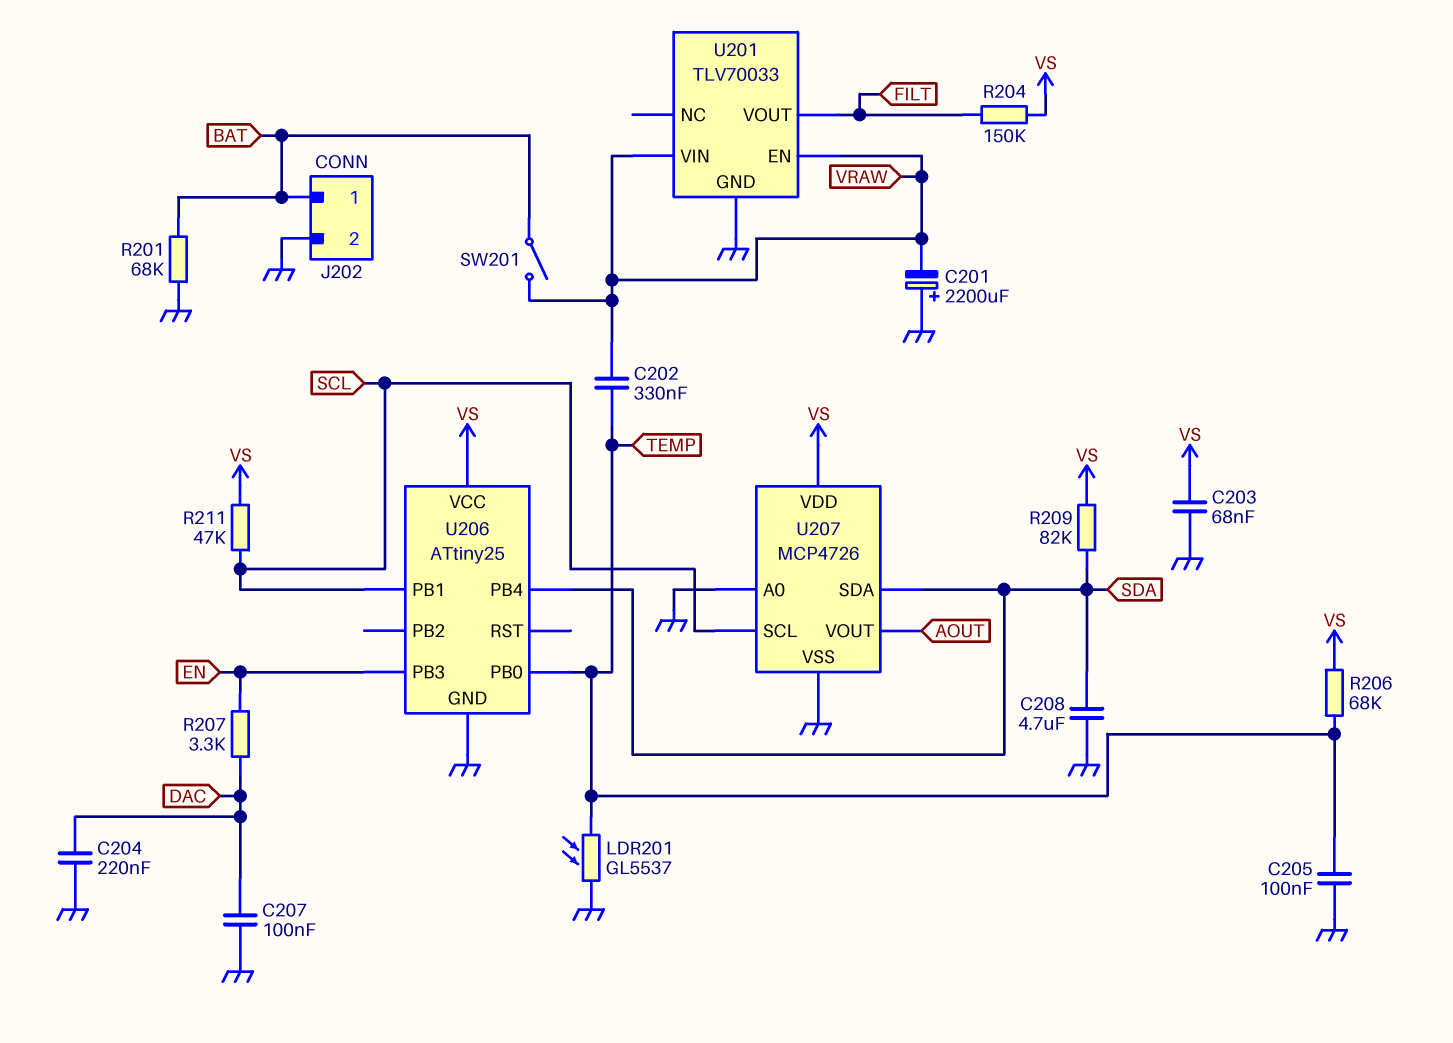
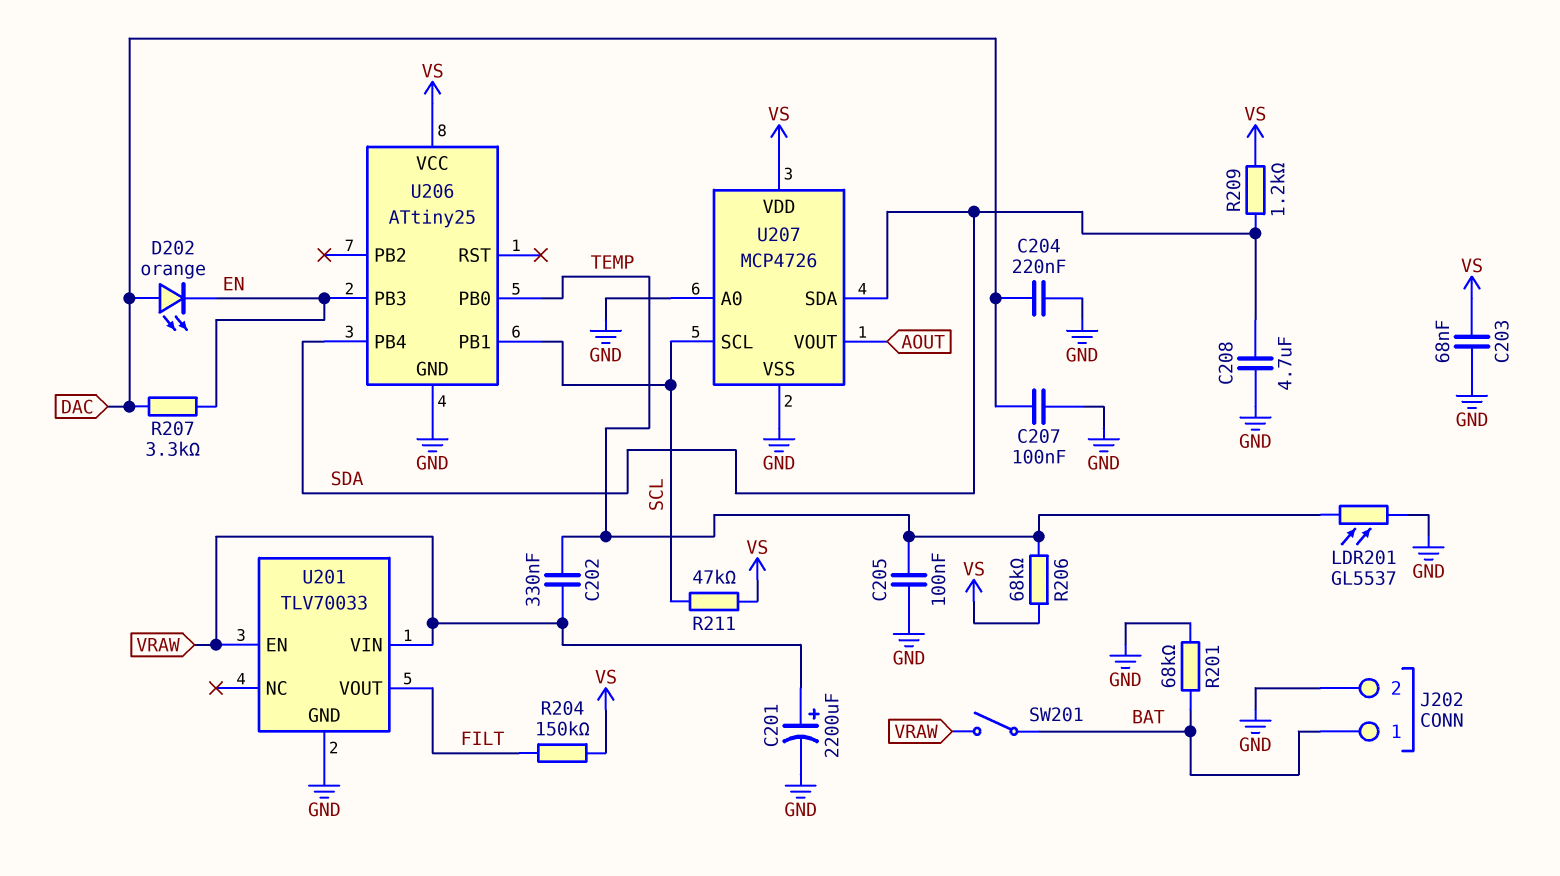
C201: 2200uF (plus GND, minus VRAW) -> 2200uF (plus VRAW, minus GND)
D202: none -> LED orange (A DAC, K EN)
R209: 82k (SDA, VS) -> 1.2k (SDA, VS)

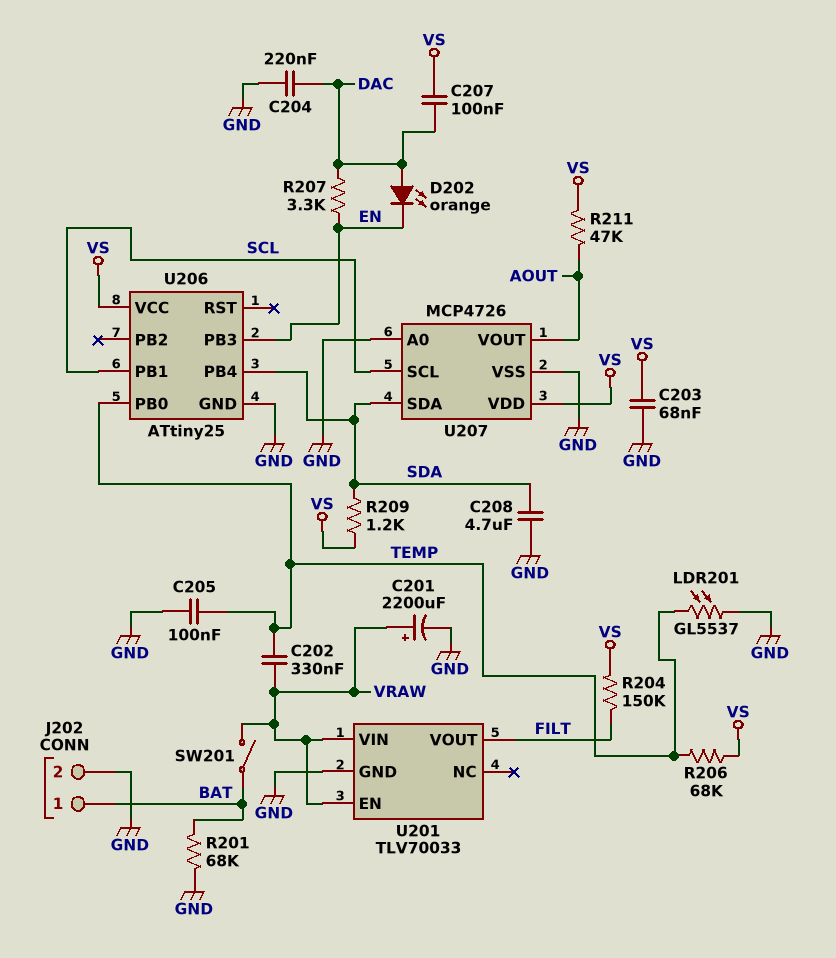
C207: 100nF (DAC, GND) -> 100nF (DAC, VS)
R211: 47k (SCL, VS) -> 47k (AOUT, VS)

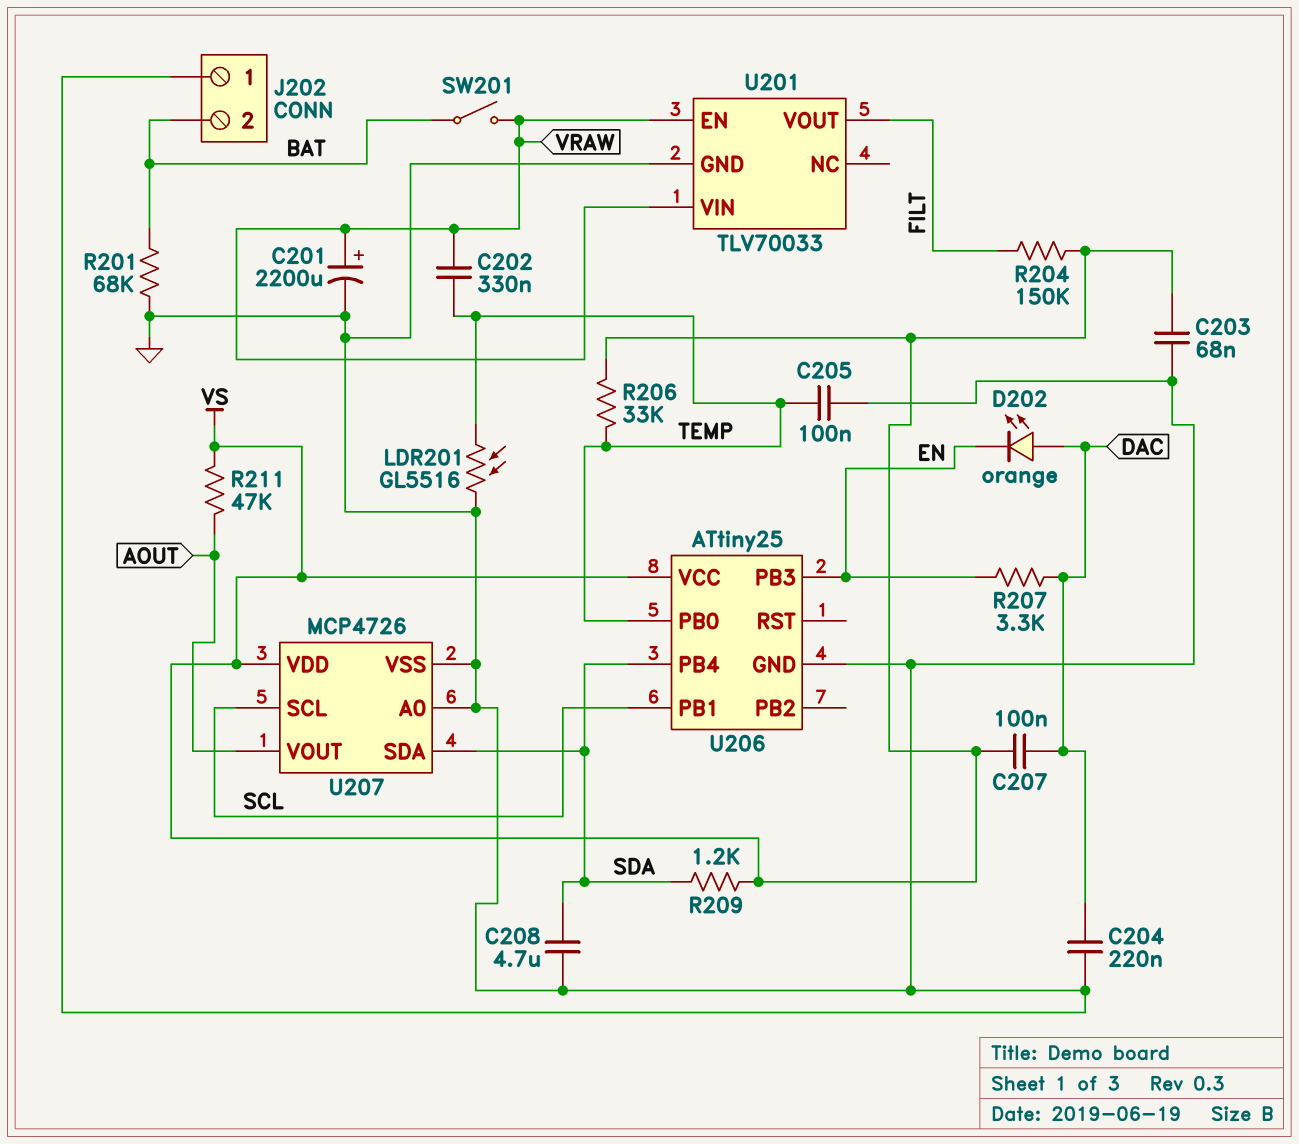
J202 pin 1: BAT -> GND
J202 pin 2: GND -> BAT
LDR201: GL5537 (GND, TEMP) -> GL5516 (GND, TEMP)
R206: 68k (TEMP, VS) -> 33k (TEMP, VS)

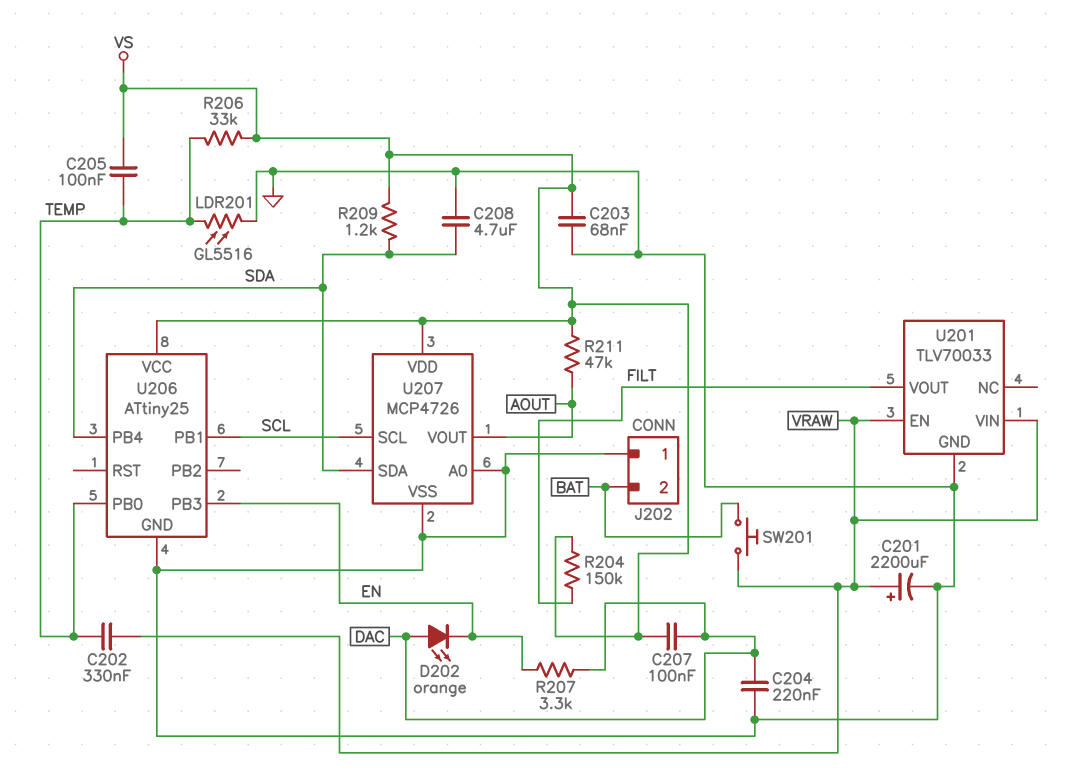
C205: 100nF (GND, TEMP) -> 100nF (TEMP, VS)
R201: 68k (BAT, GND) -> none
SW201: switch (BAT, VRAW) -> button (BAT, VRAW)

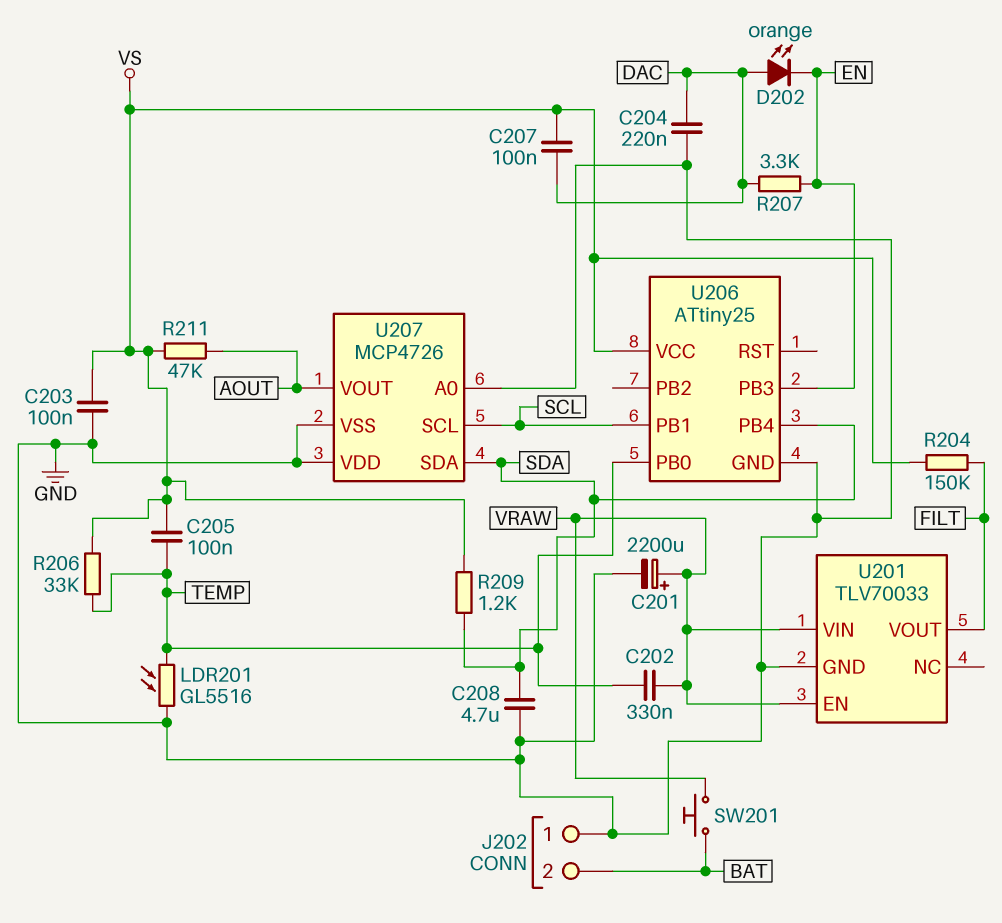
C203: 68nF (GND, VS) -> 100nF (GND, VS)
U207 pin VDD: VS -> GND

